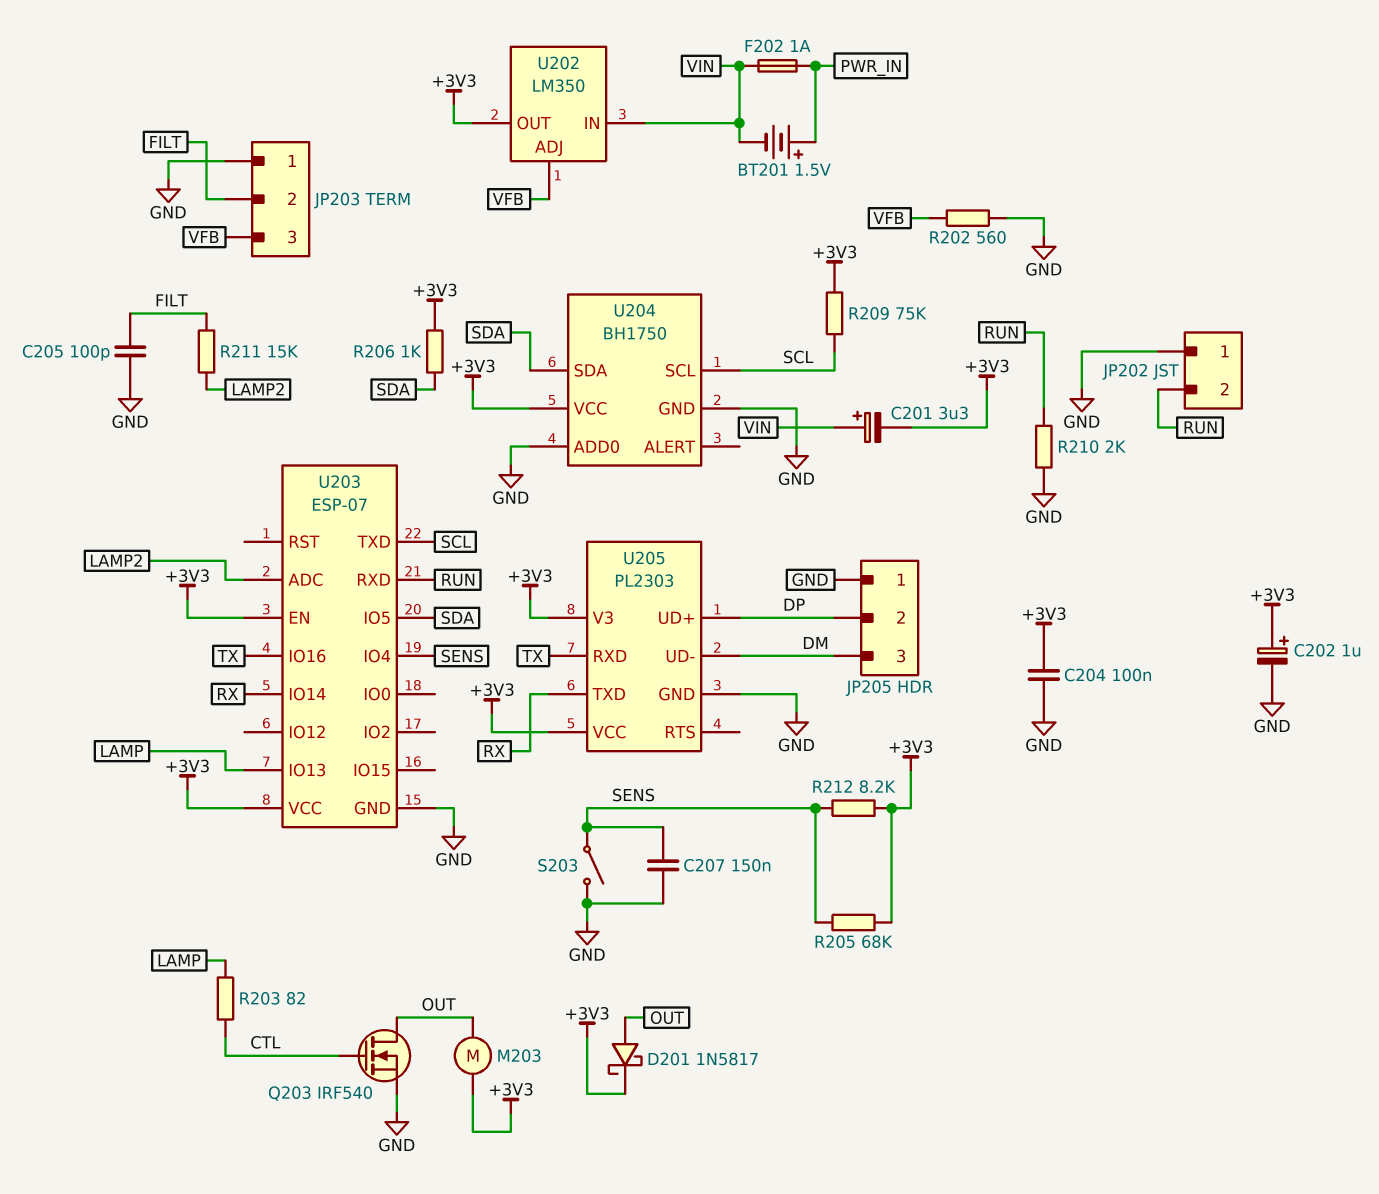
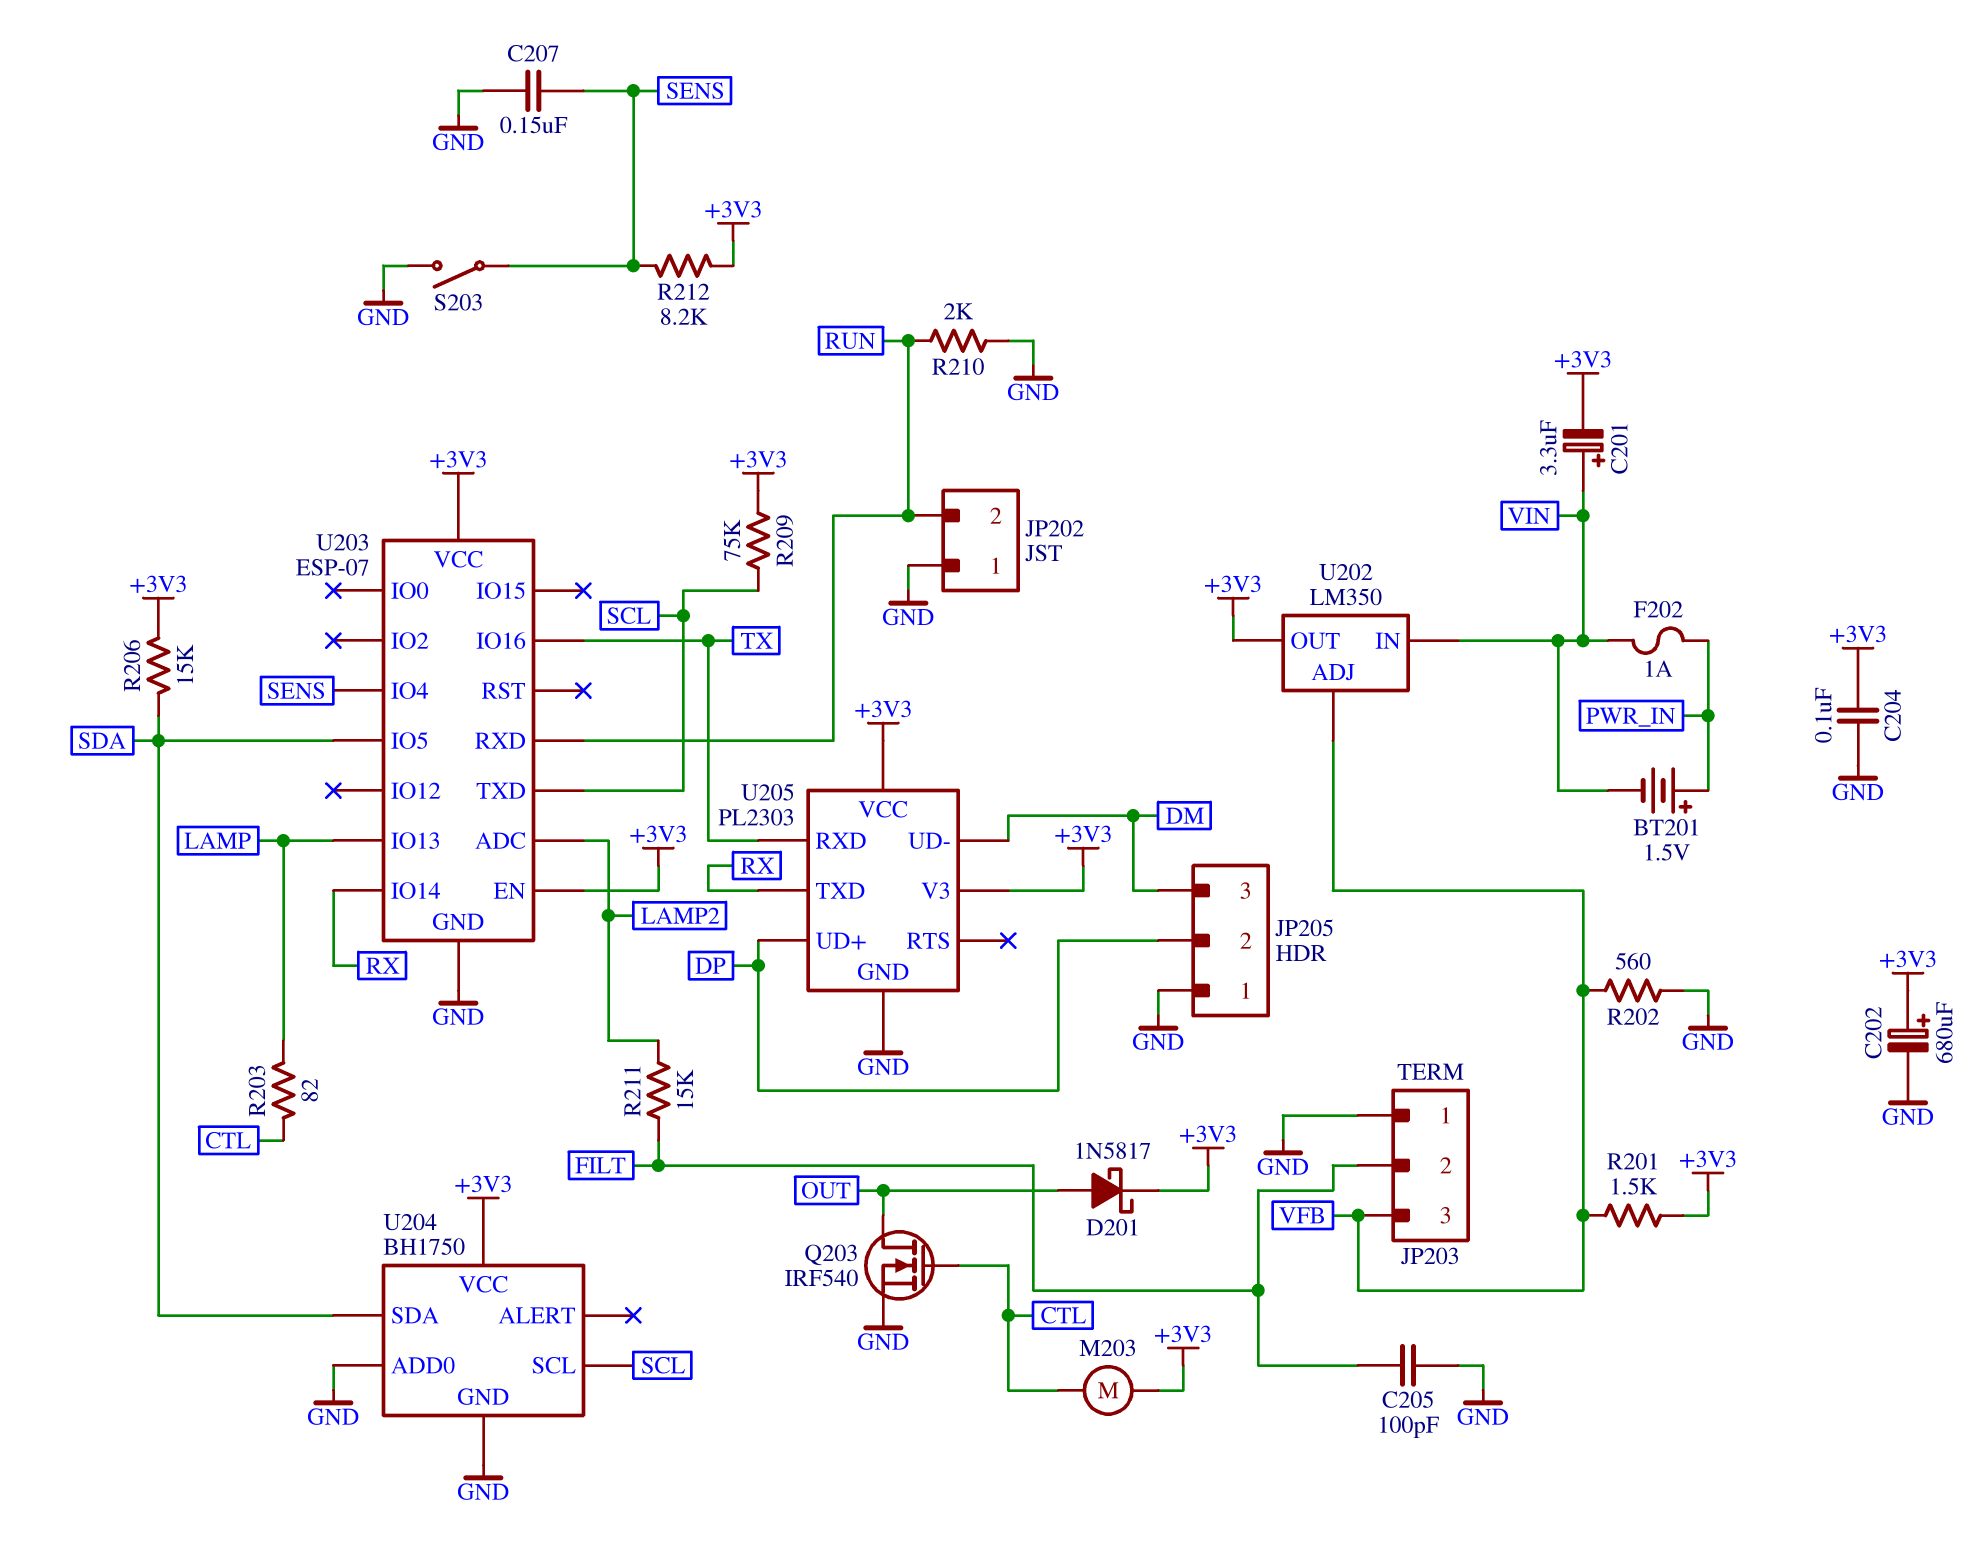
C202: 1uF (plus +3V3, minus GND) -> 680uF (plus +3V3, minus GND)
M203: motor (+3V3, OUT) -> motor (+3V3, CTL)
R201: none -> 1.5k (+3V3, VFB)
R205: 68k (+3V3, SENS) -> none
R206: 1k (+3V3, SDA) -> 15k (+3V3, SDA)

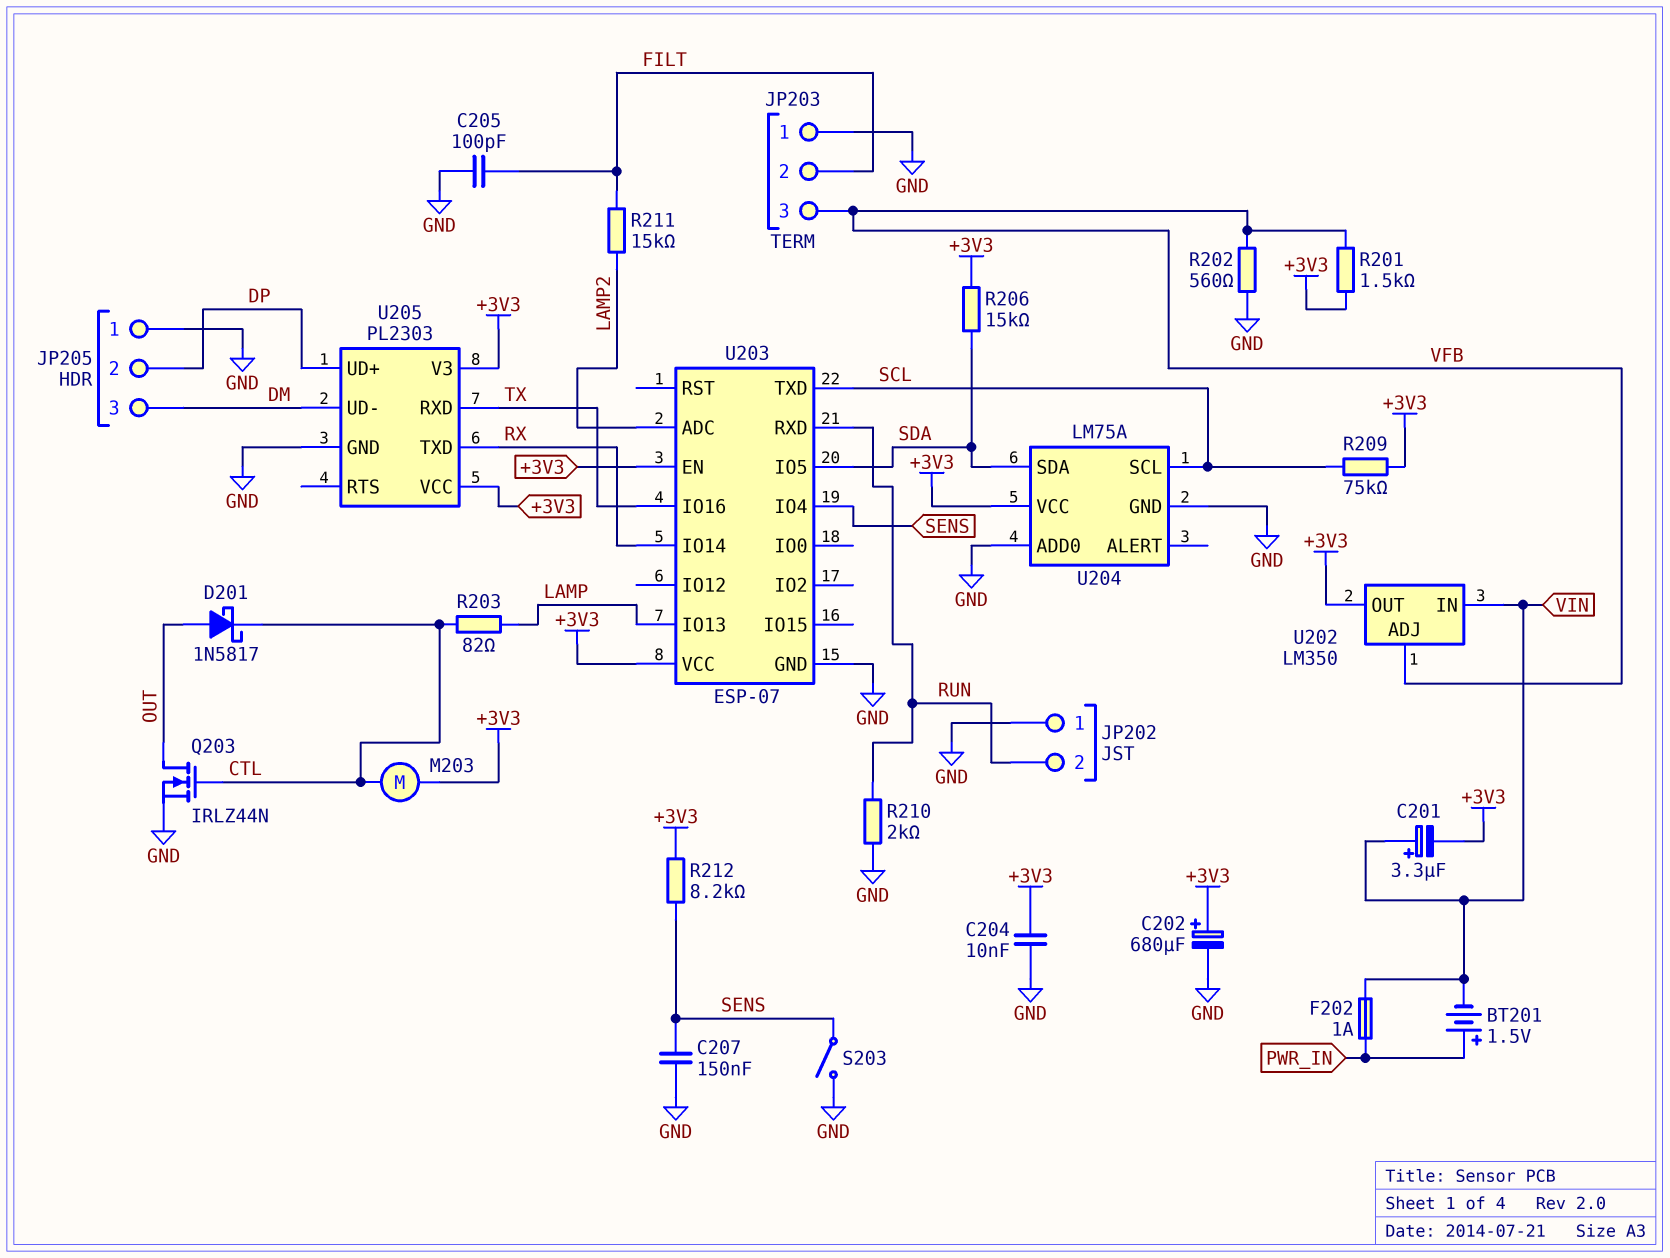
C204: 100nF (+3V3, GND) -> 10nF (+3V3, GND)
D201: schottky 1N5817 (A OUT, K +3V3) -> schottky 1N5817 (A OUT, K CTL)
Q203: NMOS IRF540 (G CTL, D OUT, S GND) -> NMOS IRLZ44N (G CTL, D OUT, S GND)
U204: BH1750 -> LM75A

